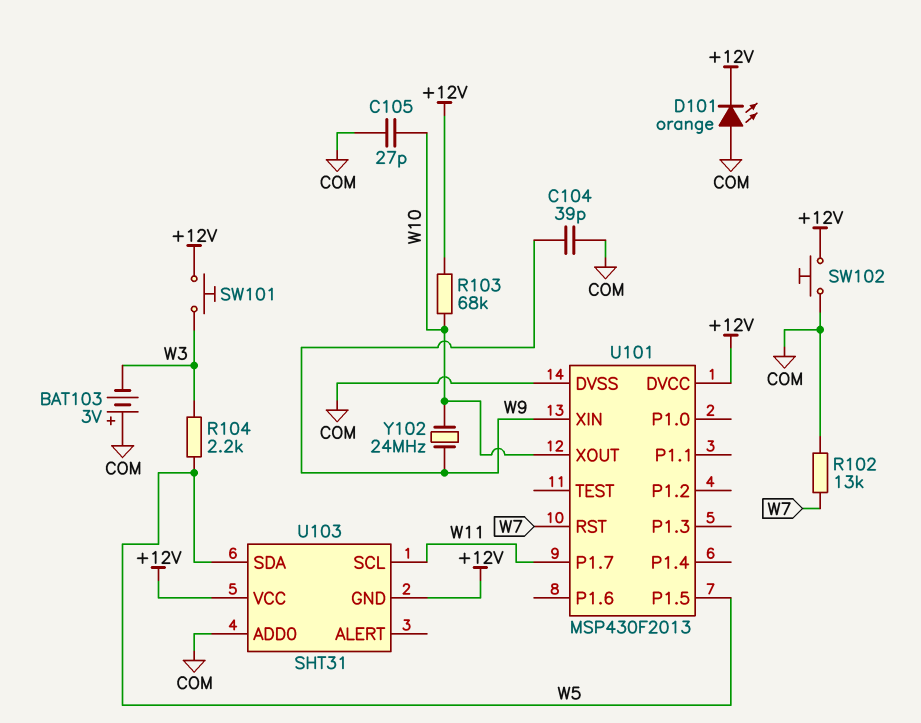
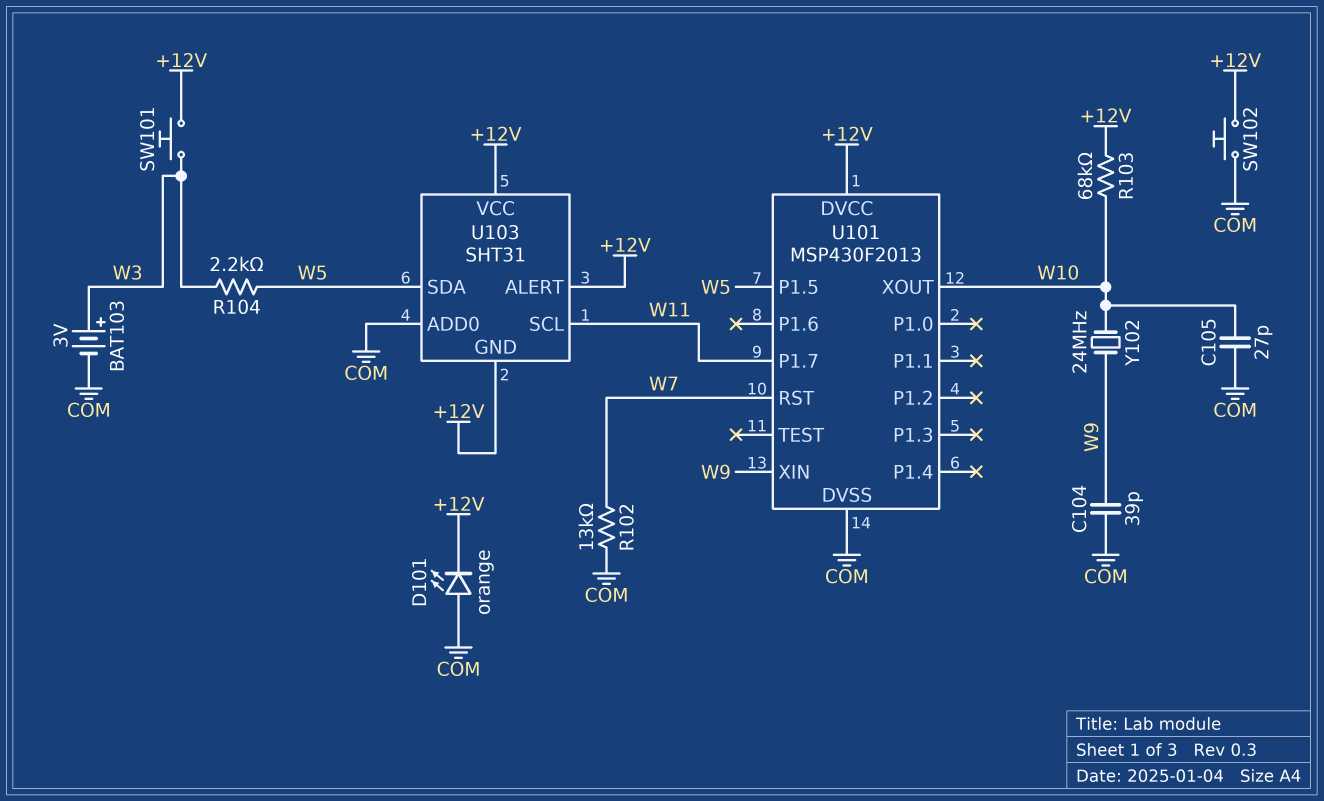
BAT103: 3V (plus COM, minus W3) -> 3V (plus W3, minus COM)
U103 pin ALERT: none -> +12V

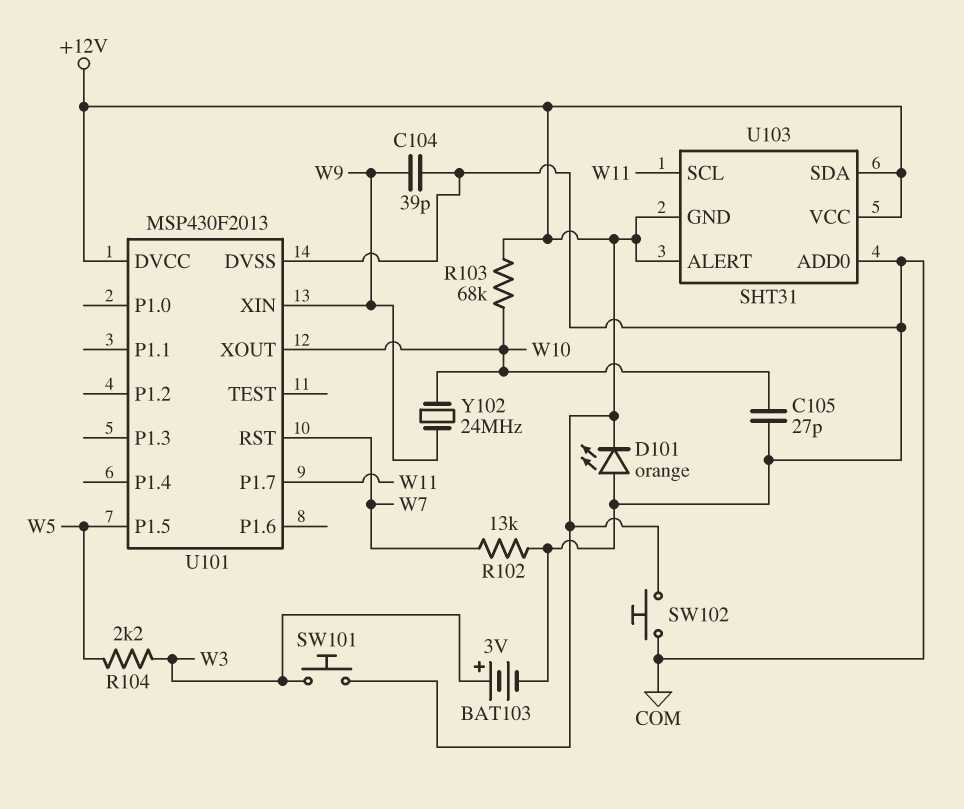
U103 pin SDA: W5 -> +12V

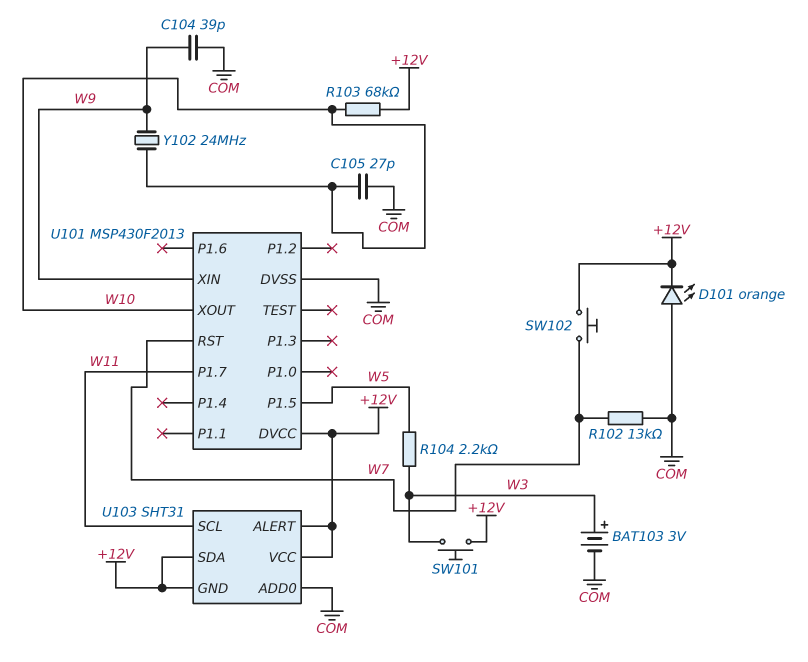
SW102: button (+12V, COM) -> button (+12V, W7)

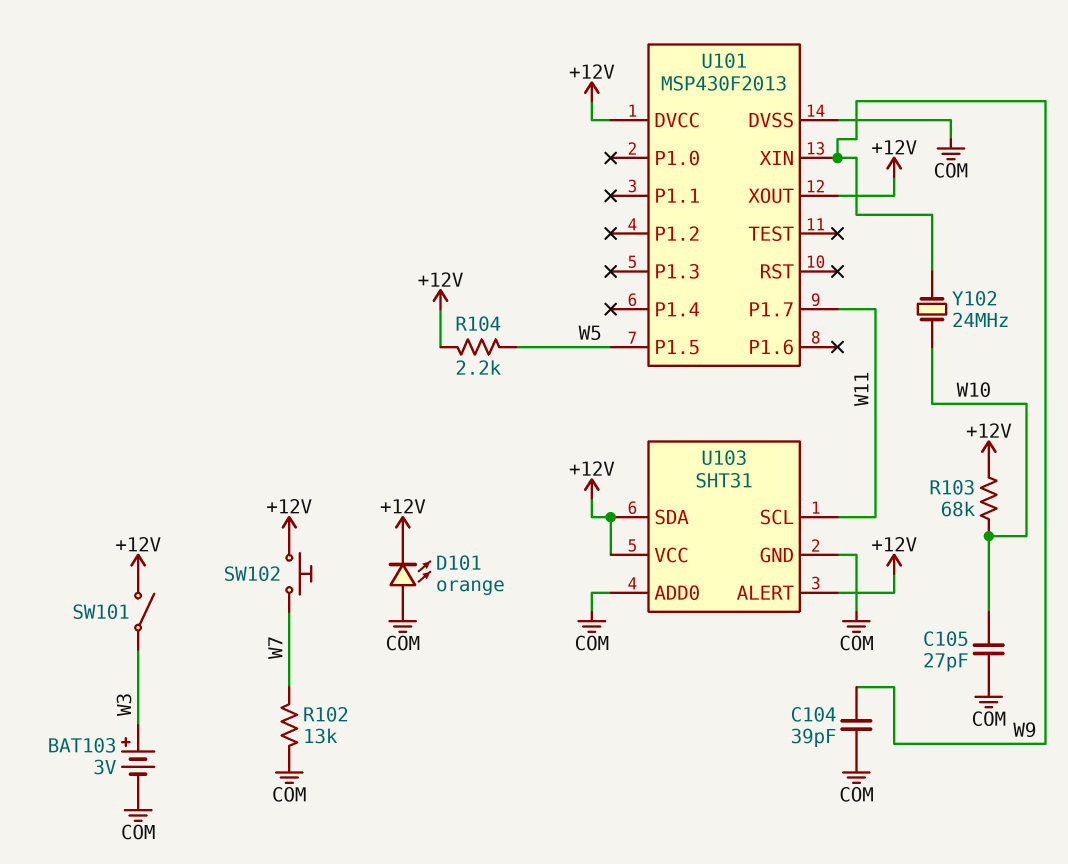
R104: 2.2k (W3, W5) -> 2.2k (+12V, W5)
SW101: button (+12V, W3) -> switch (+12V, W3)
U101 pin RST: W7 -> none
U101 pin XOUT: W10 -> +12V
U103 pin GND: +12V -> COM

